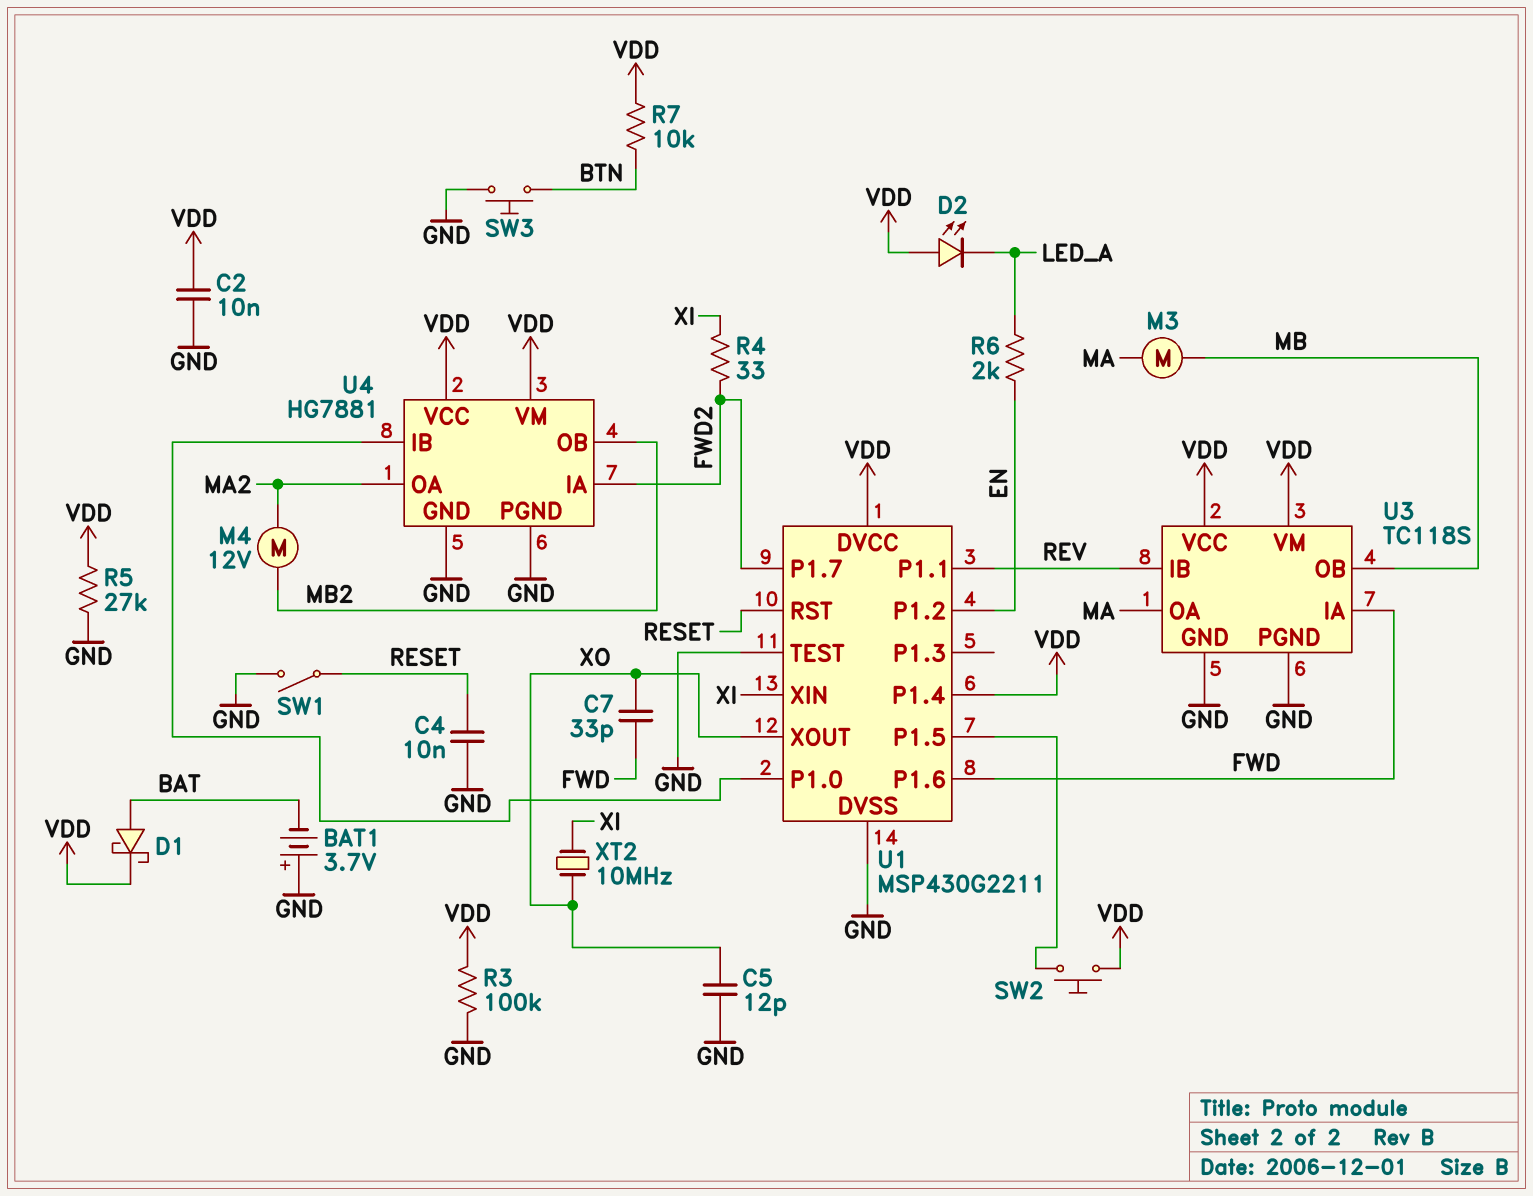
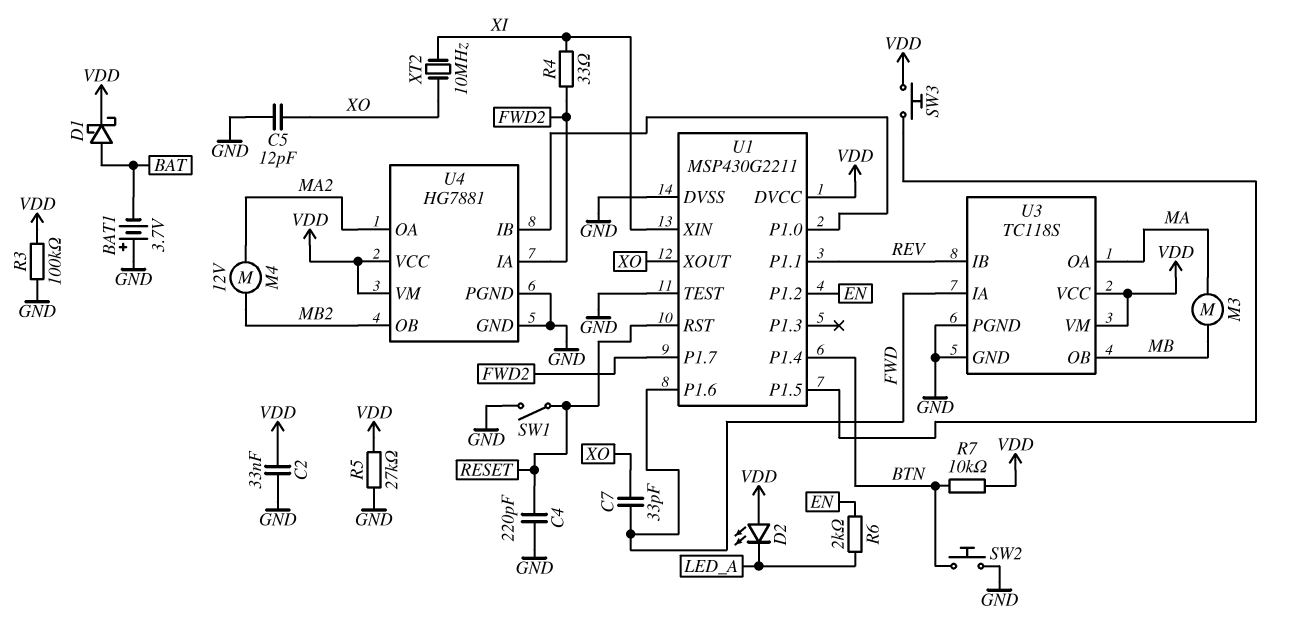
C2: 10nF (GND, VDD) -> 33nF (GND, VDD)
C4: 10nF (GND, RESET) -> 220pF (GND, RESET)
SW2: button (U1/P1.5, VDD) -> button (BTN, GND)
SW3: button (BTN, GND) -> button (U1/P1.5, VDD)
U1 pin P1.4: VDD -> BTN

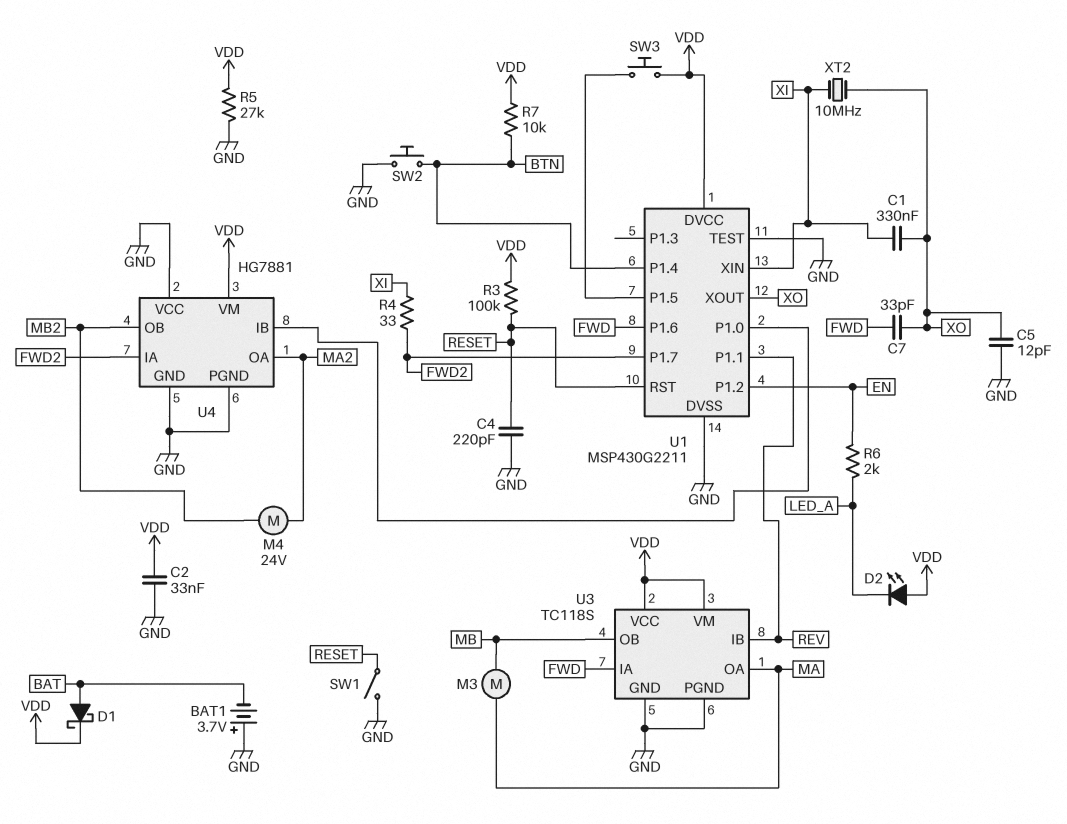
C1: none -> 330nF (XI, XO)
M4: motor 12V (MA2, MB2) -> motor 24V (MA2, MB2)
R3: 100k (GND, VDD) -> 100k (RESET, VDD)
U4 pin VCC: VDD -> GND

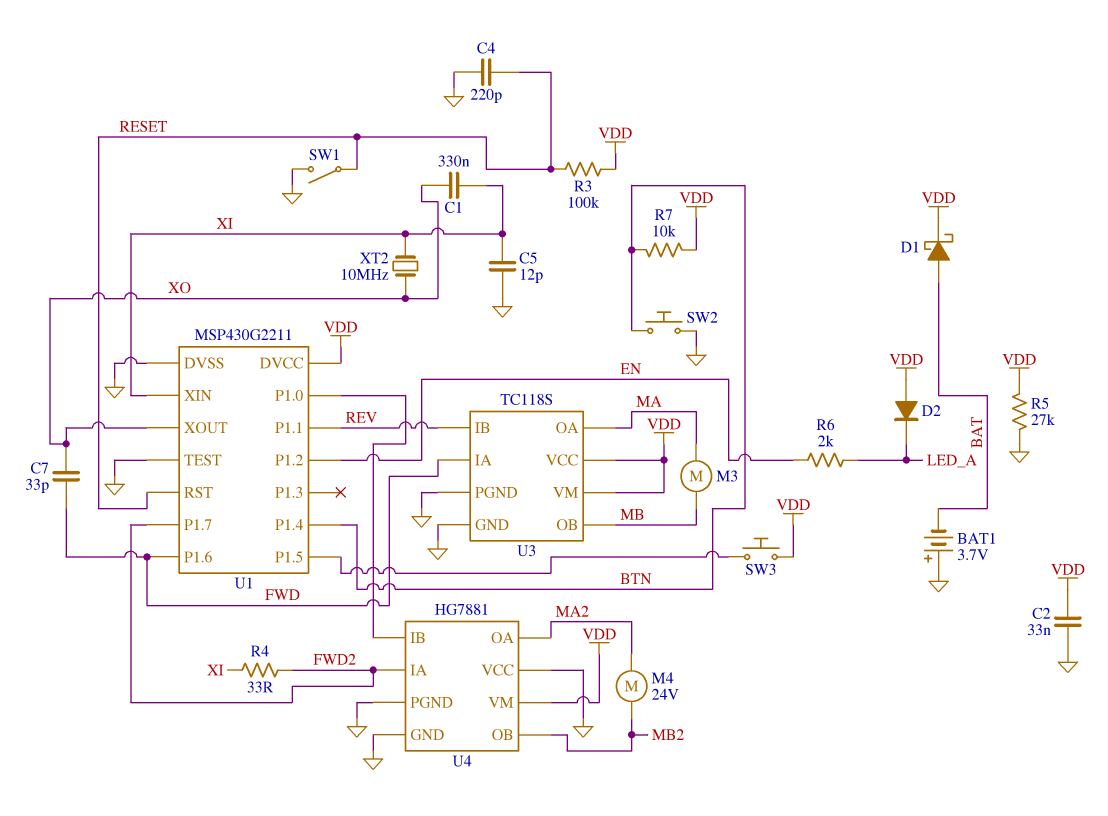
C5: 12pF (GND, XO) -> 12pF (GND, XI)
D2: LED (A VDD, K LED_A) -> diode (A VDD, K LED_A)

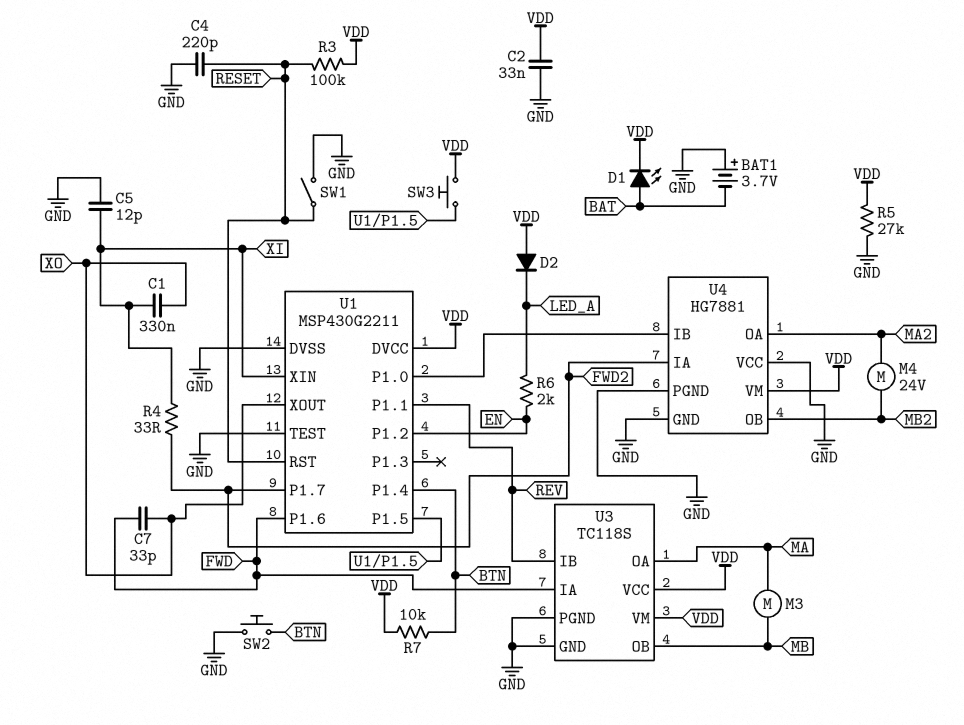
D1: schottky (A BAT, K VDD) -> LED (A BAT, K VDD)
XT2: 10MHz (XI, XO) -> none

